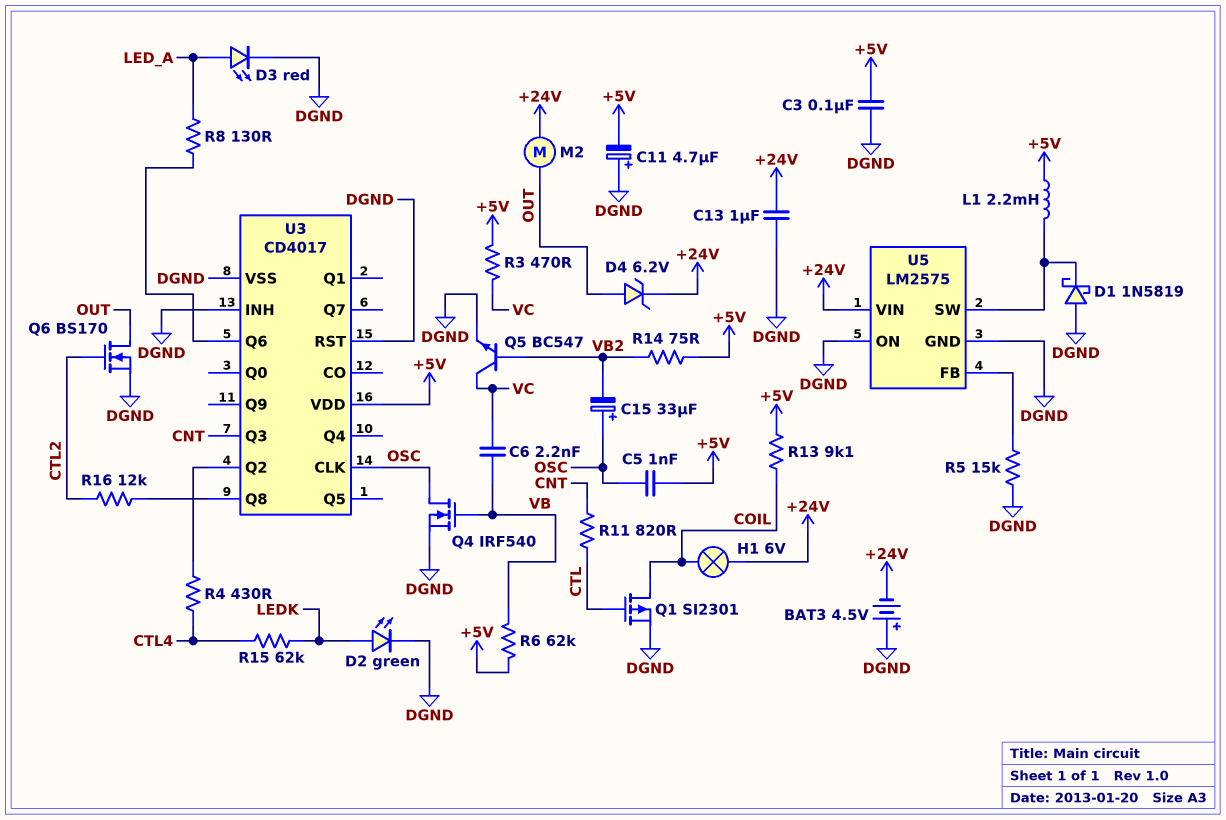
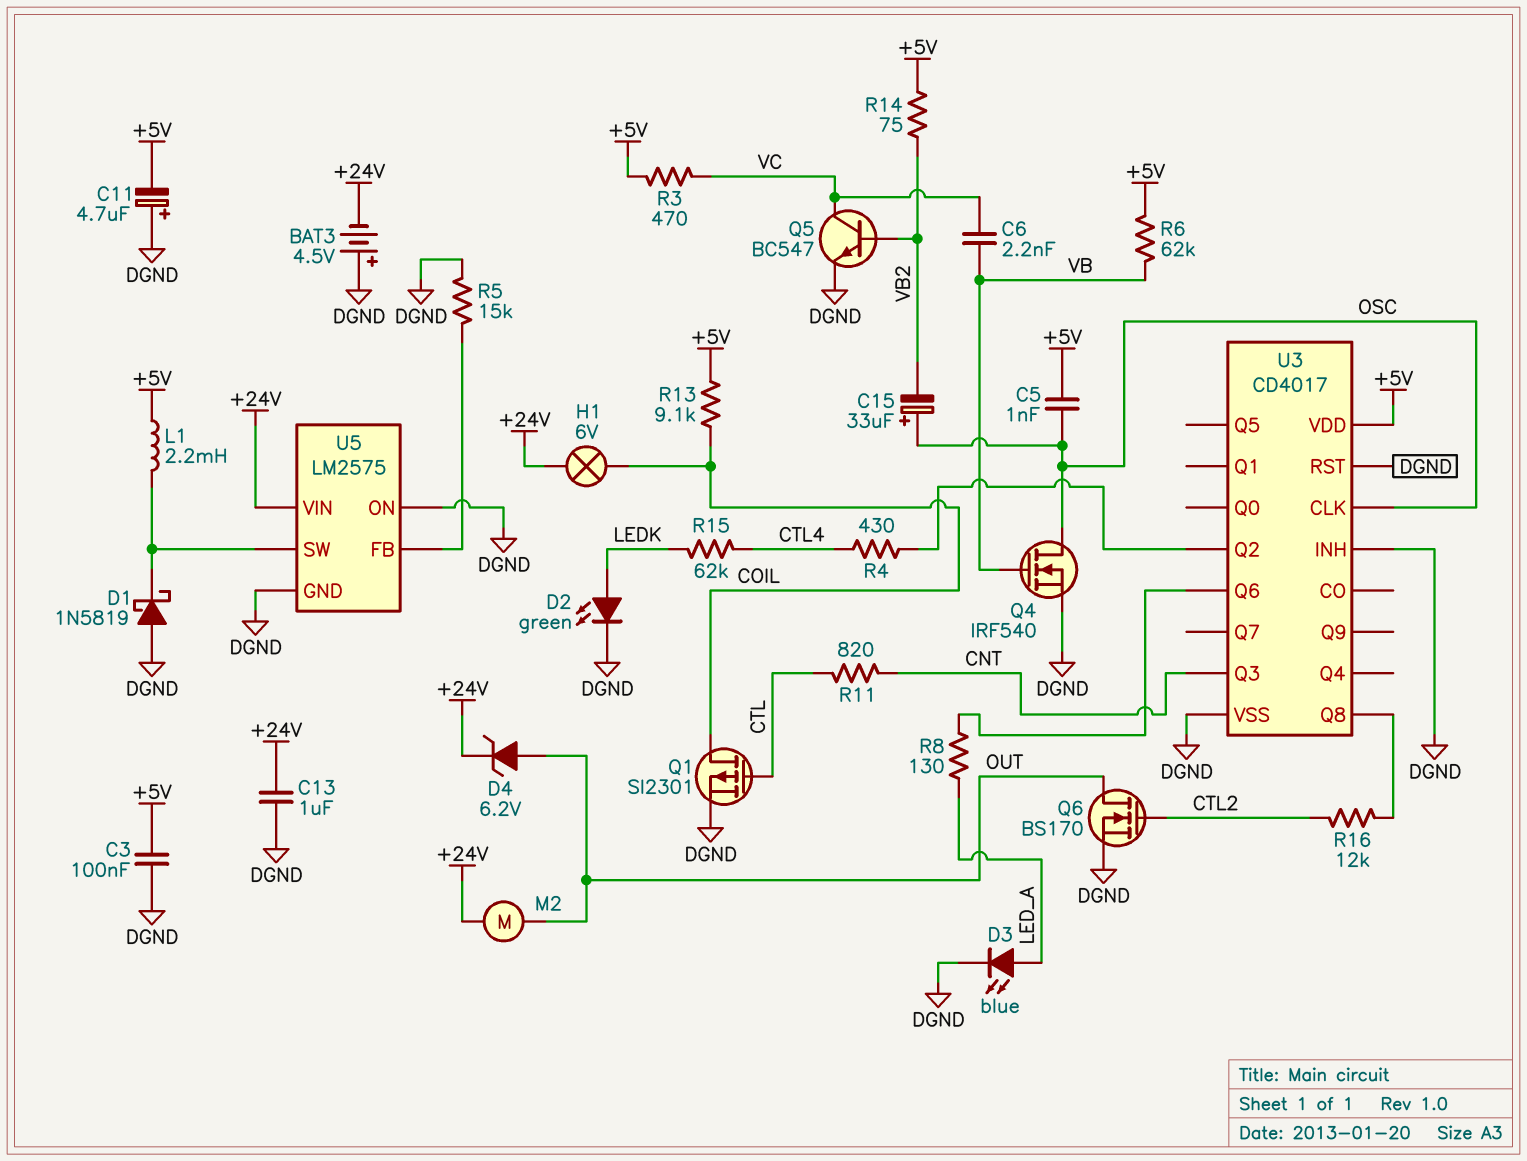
D3: LED red (A LED_A, K DGND) -> LED blue (A LED_A, K DGND)

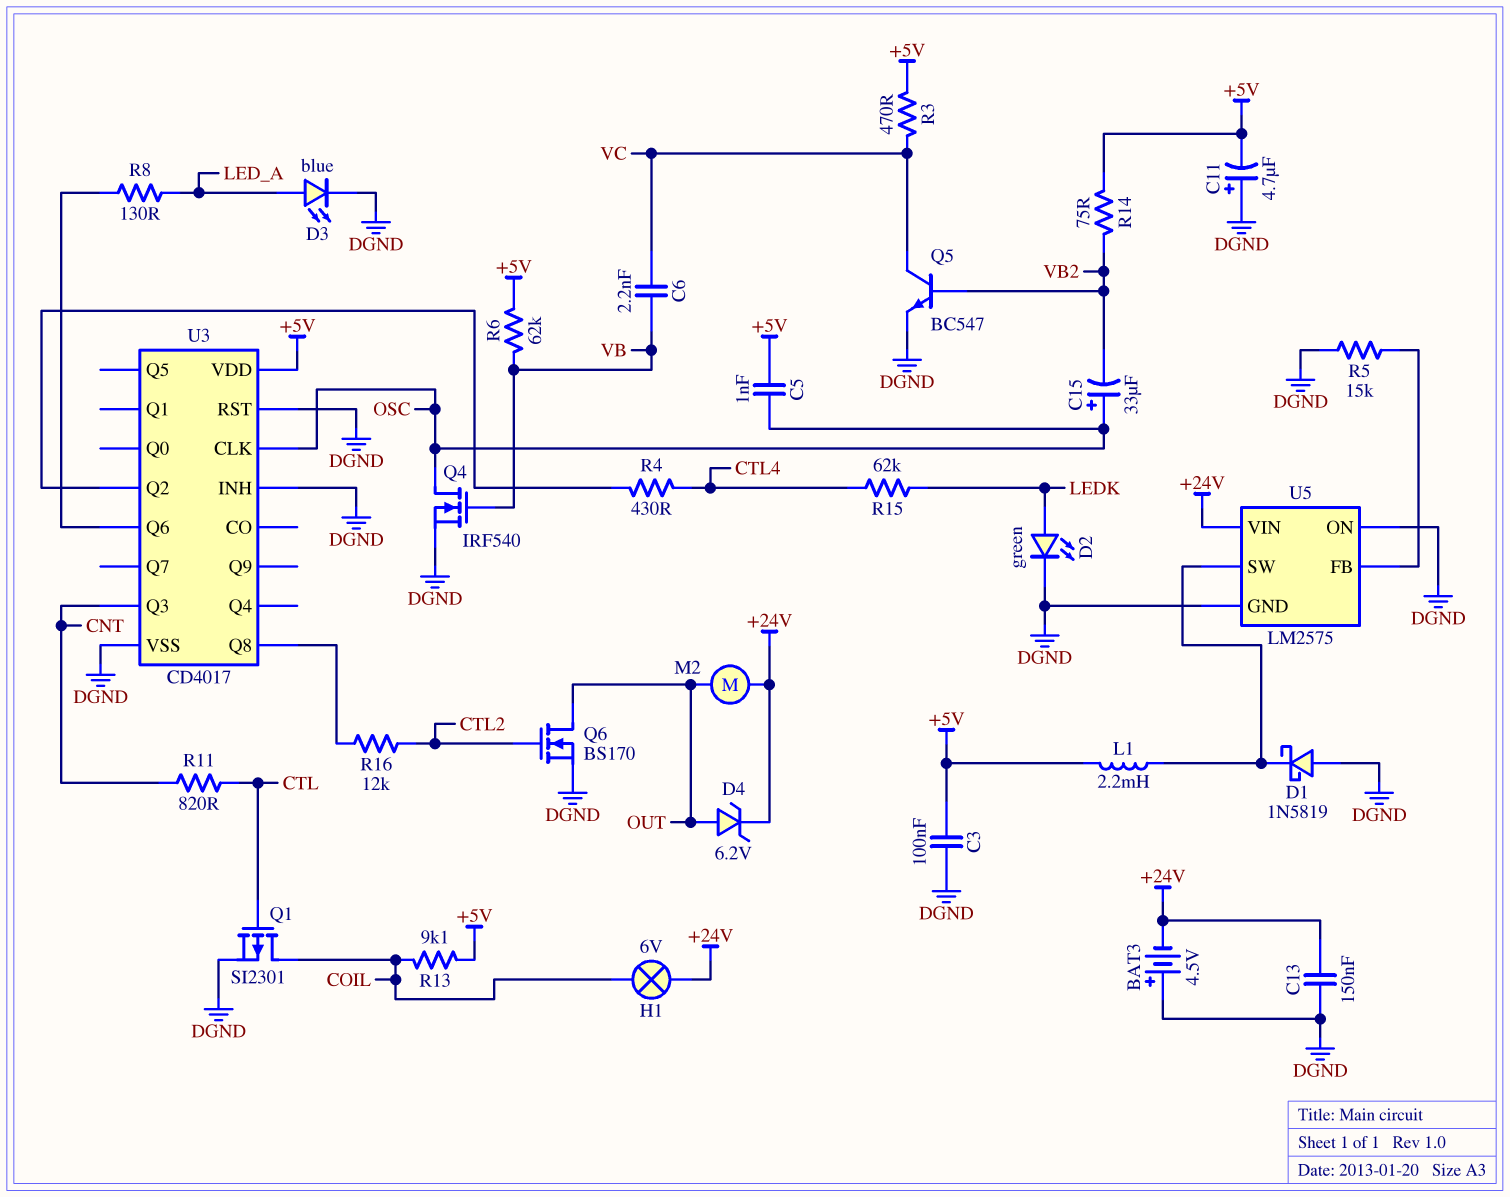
C13: 1uF (+24V, DGND) -> 150nF (+24V, DGND)

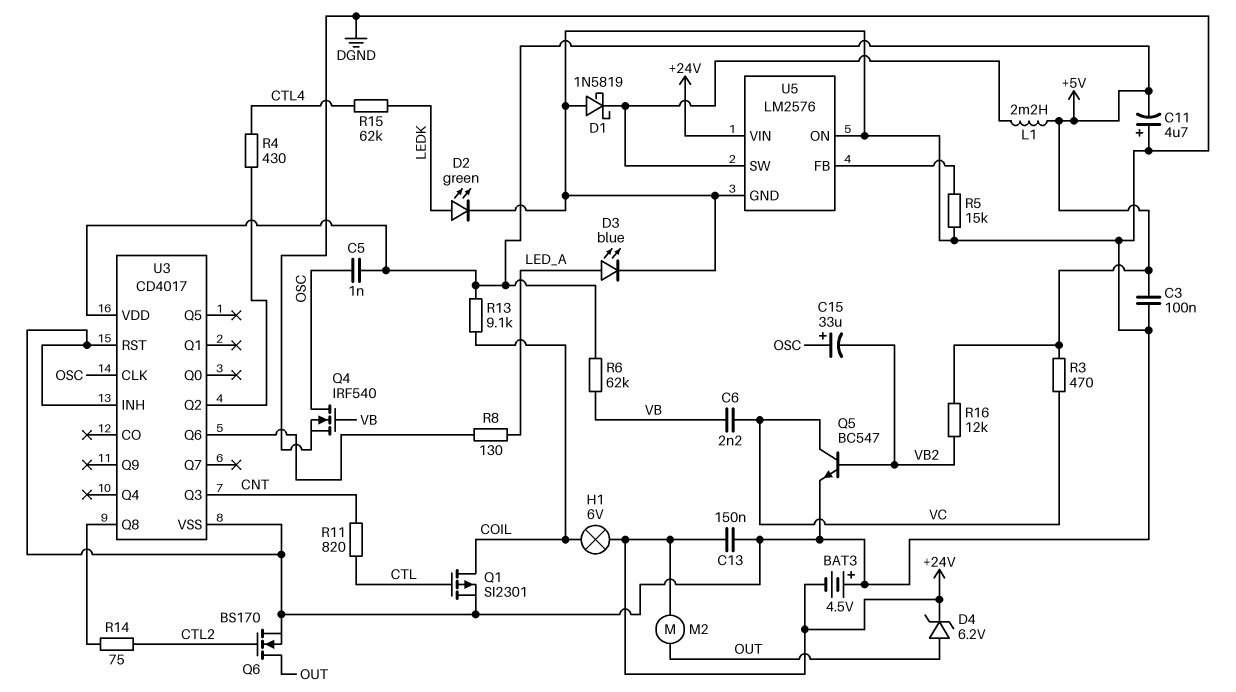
R14: 75 (+5V, VB2) -> 75 (CTL2, U3/Q8)
R16: 12k (CTL2, U3/Q8) -> 12k (+5V, VB2)
U5: LM2575 -> LM2576

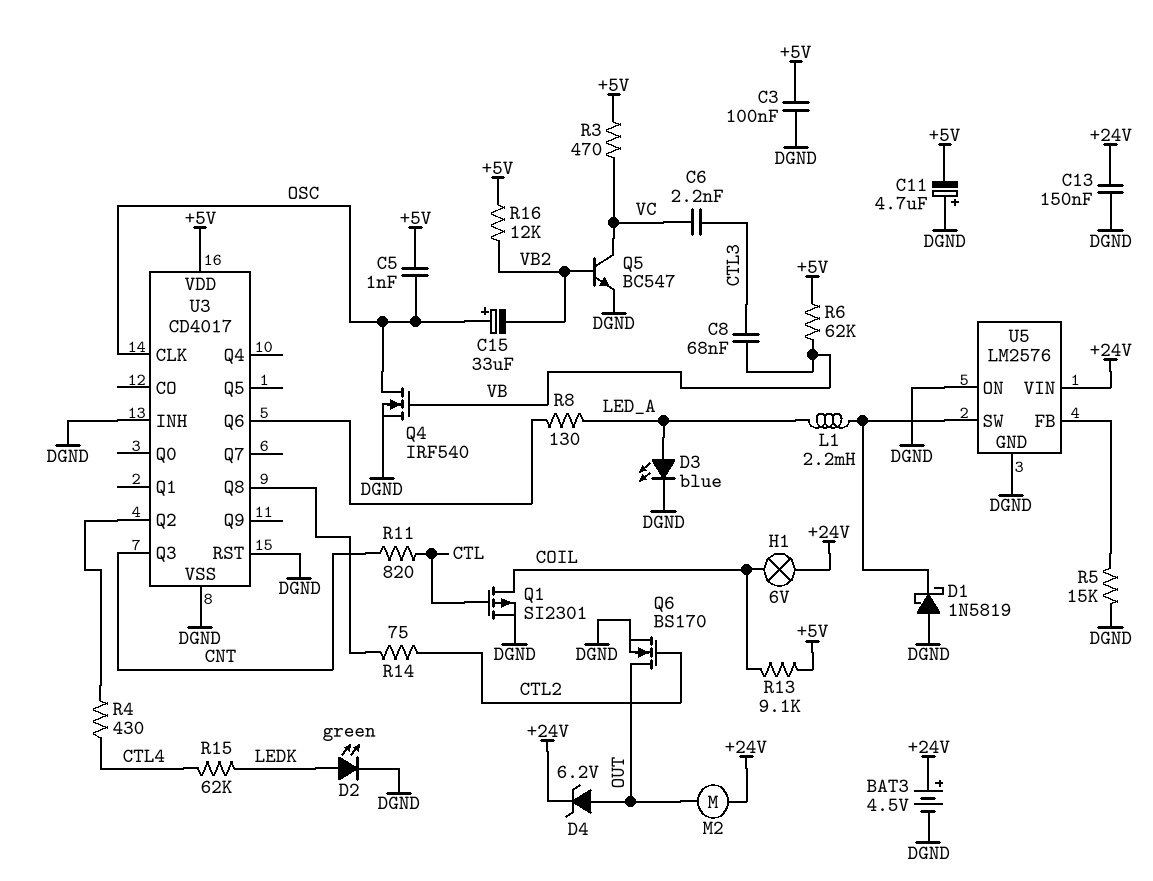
BAT3: 4.5V (plus DGND, minus +24V) -> 4.5V (plus +24V, minus DGND)
C6: 2.2nF (VB, VC) -> 2.2nF (CTL3, VC)
C8: none -> 68nF (CTL3, VB)
L1: 2.2mH (+5V, U5/SW) -> 2.2mH (LED_A, U5/SW)

